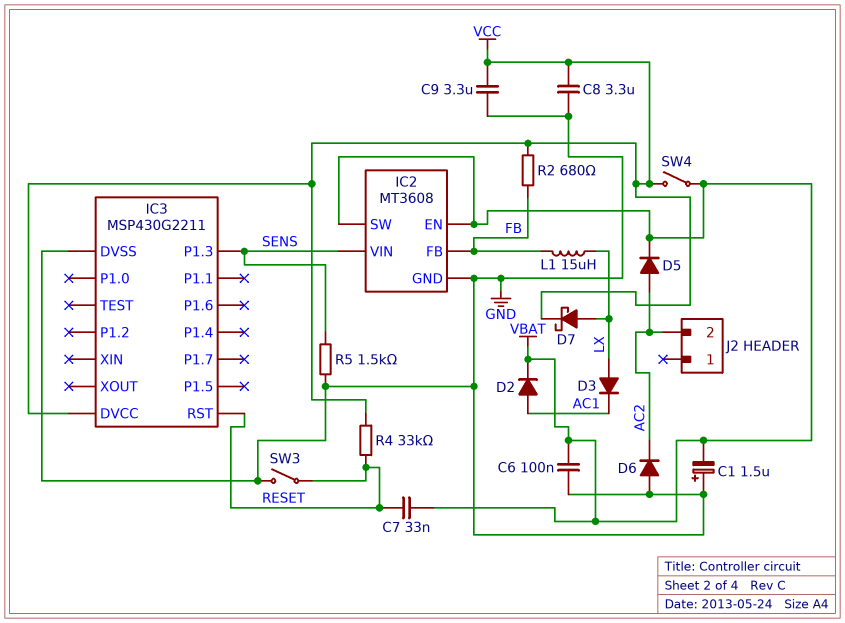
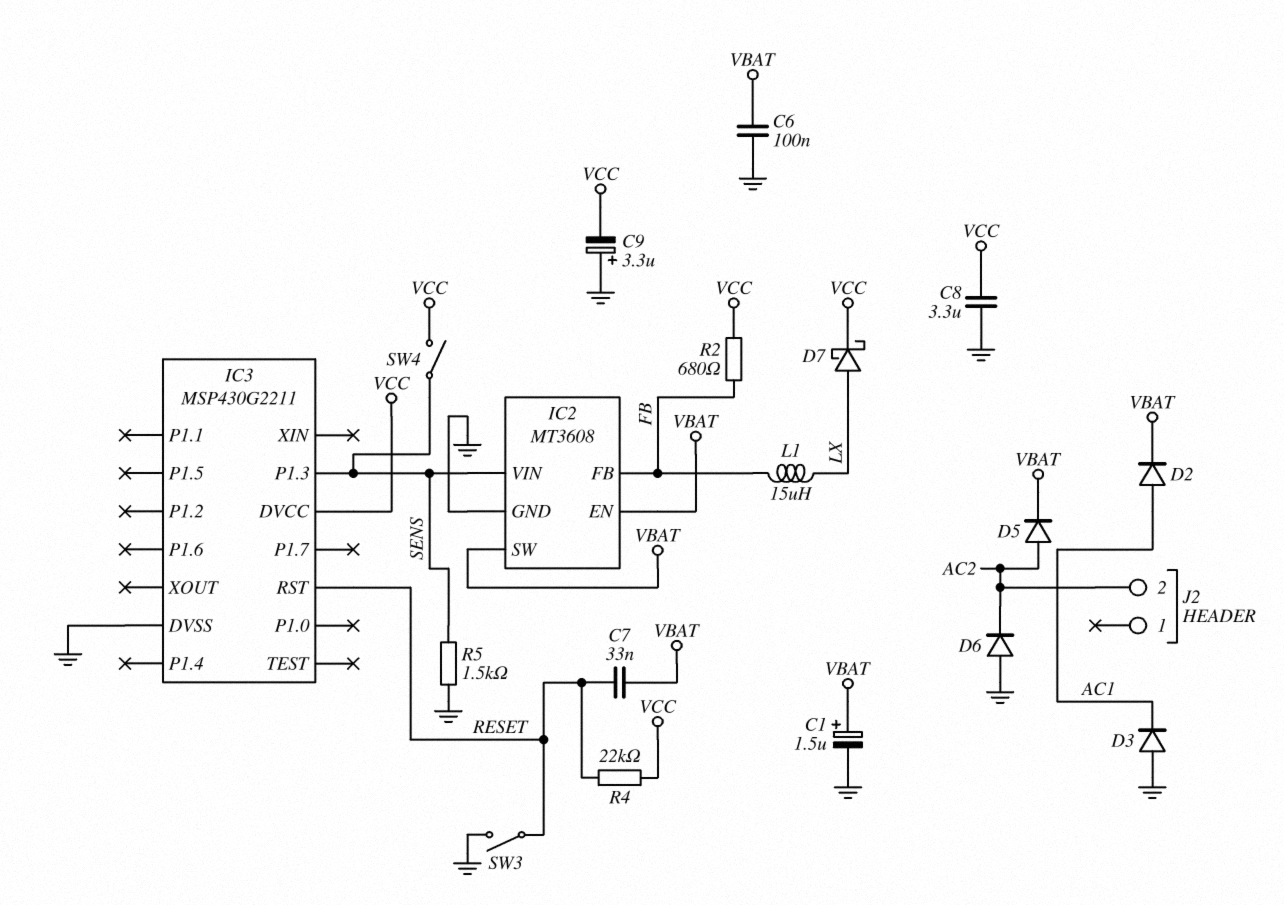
C1: 1.5uF (plus GND, minus VBAT) -> 1.5uF (plus VBAT, minus GND)
C9: 3.3uF (GND, VCC) -> 3.3uF (plus GND, minus VCC)
D3: diode (A LX, K AC1) -> diode (A GND, K AC1)
R4: 33k (RESET, VCC) -> 22k (RESET, VCC)
SW4: switch (VBAT, VCC) -> switch (SENS, VCC)

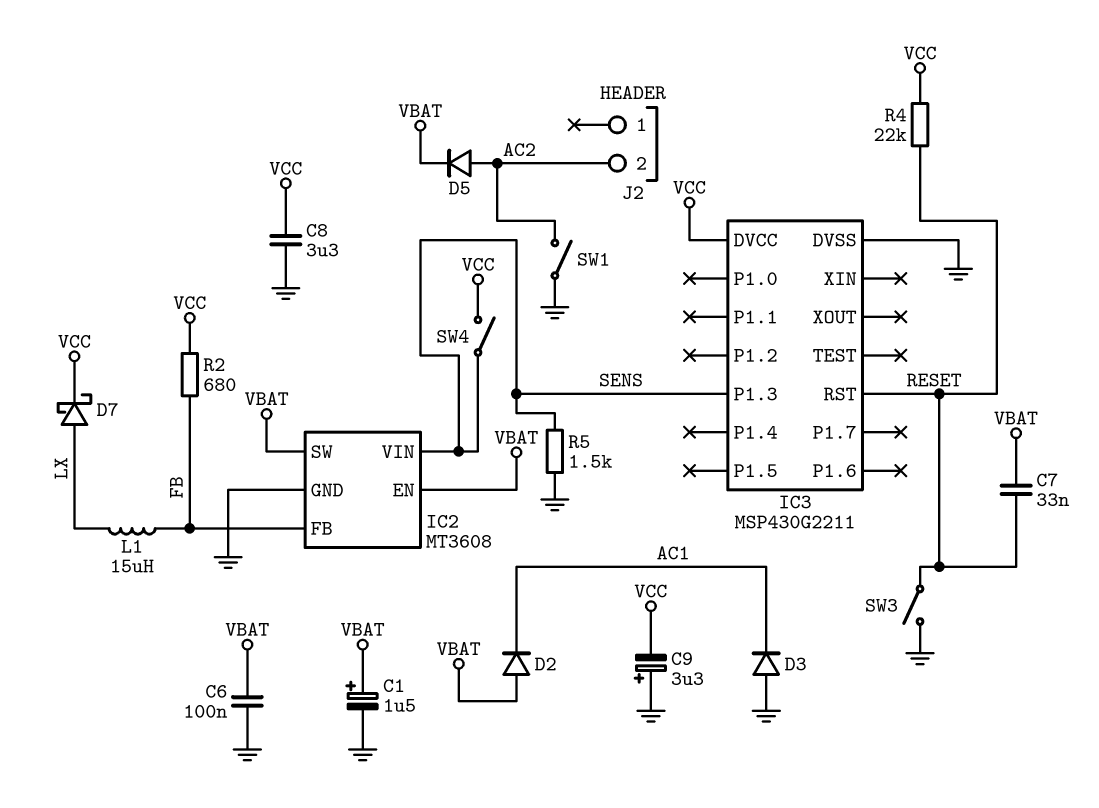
D2: diode (A AC1, K VBAT) -> diode (A VBAT, K AC1)
D6: diode (A GND, K AC2) -> none
SW1: none -> switch (AC2, GND)

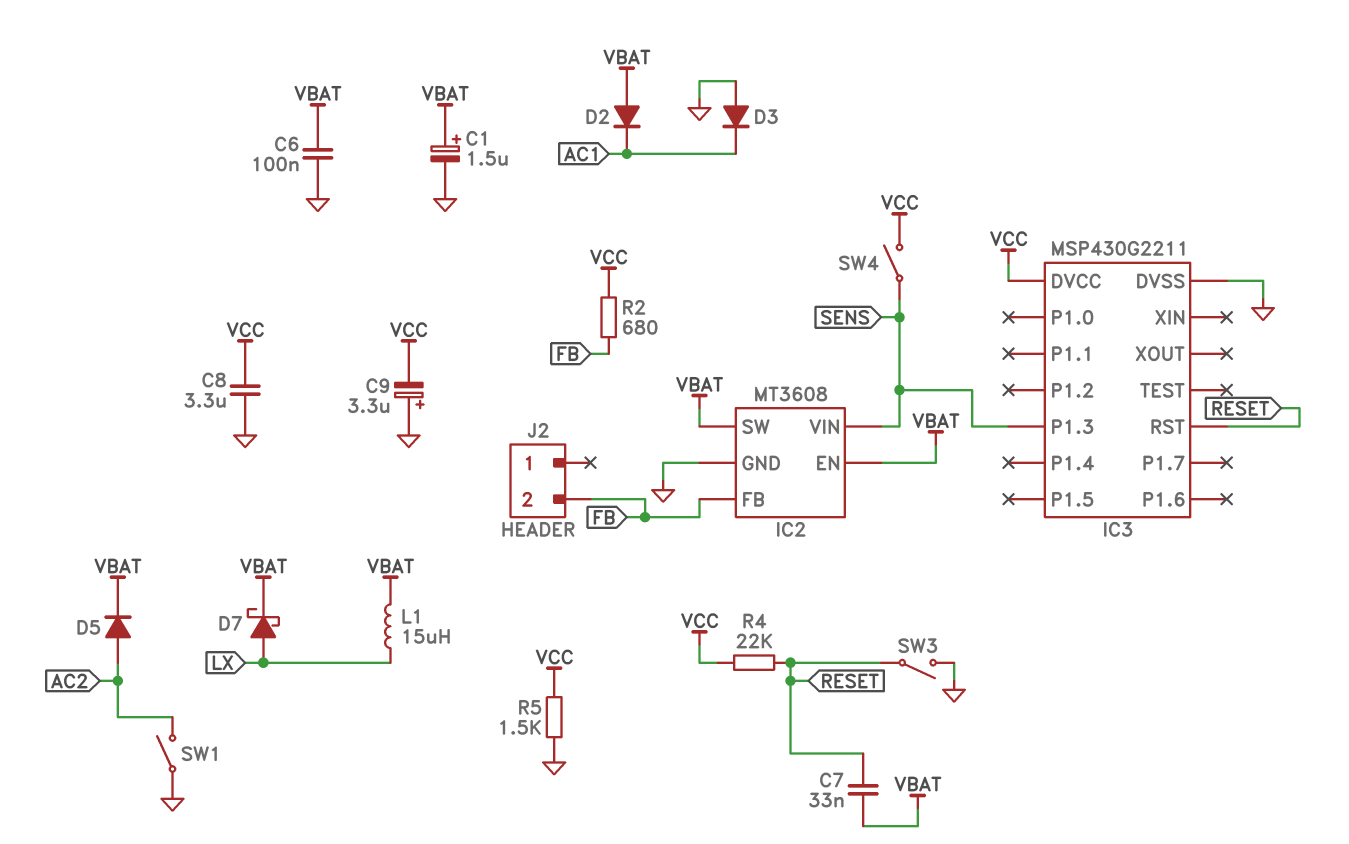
D7: schottky (A LX, K VCC) -> schottky (A LX, K VBAT)
J2 pin 2: AC2 -> FB
L1: 15uH (FB, LX) -> 15uH (LX, VBAT)
R5: 1.5k (GND, SENS) -> 1.5k (GND, VCC)

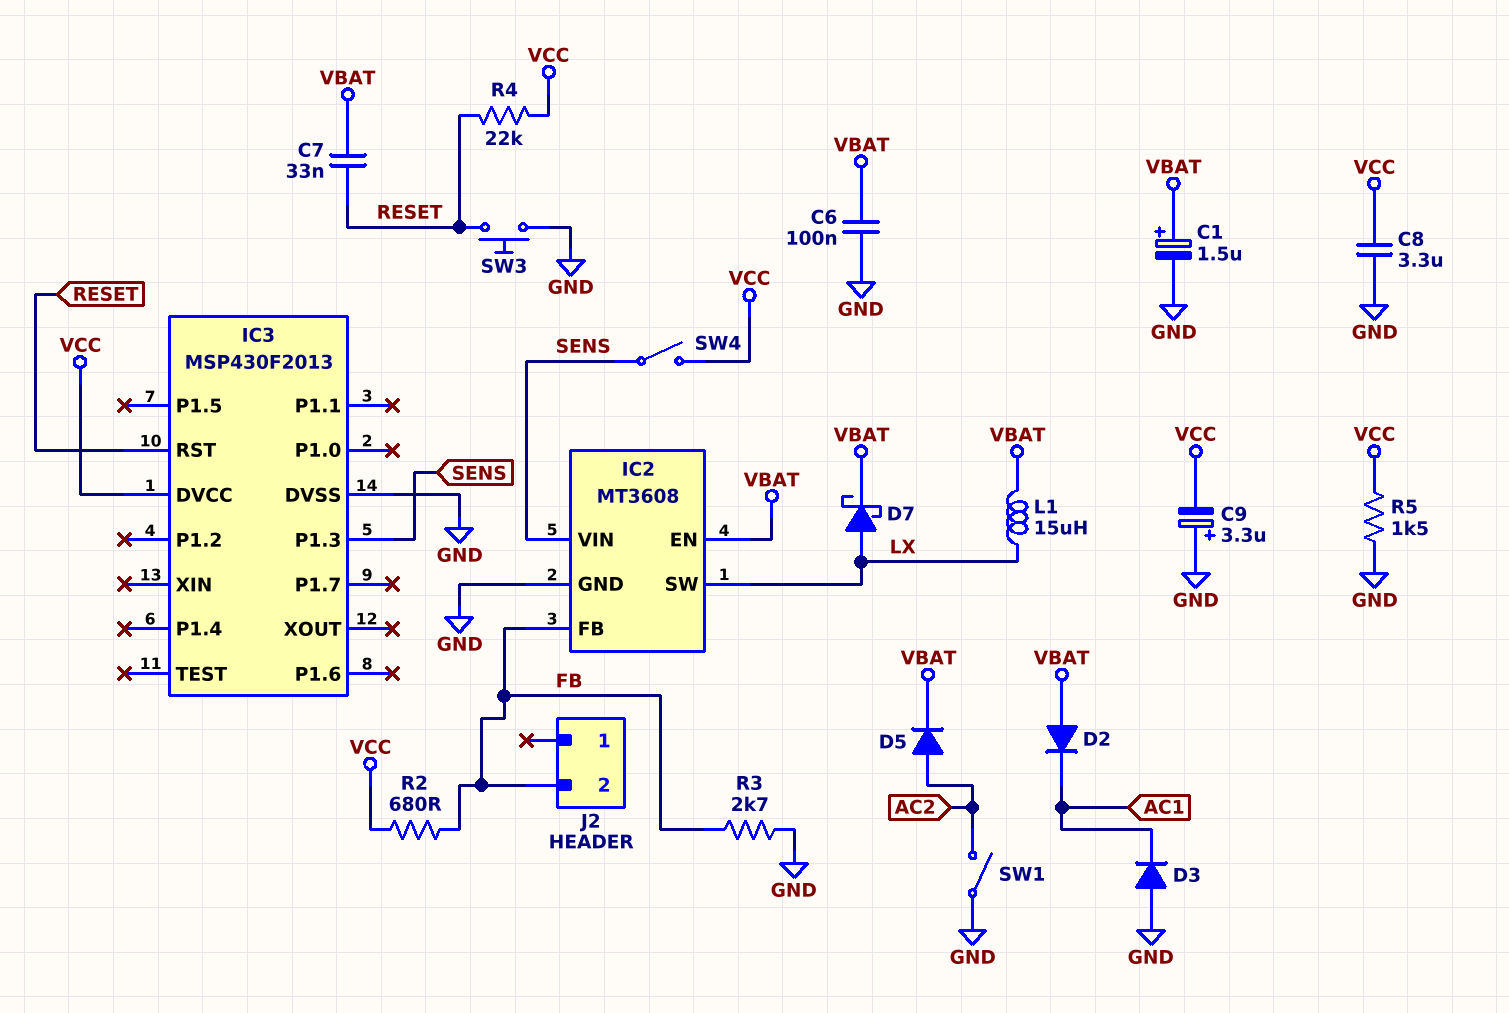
IC2 pin SW: VBAT -> LX
IC3: MSP430G2211 -> MSP430F2013
R3: none -> 2.7k (FB, GND)
SW3: switch (GND, RESET) -> button (GND, RESET)

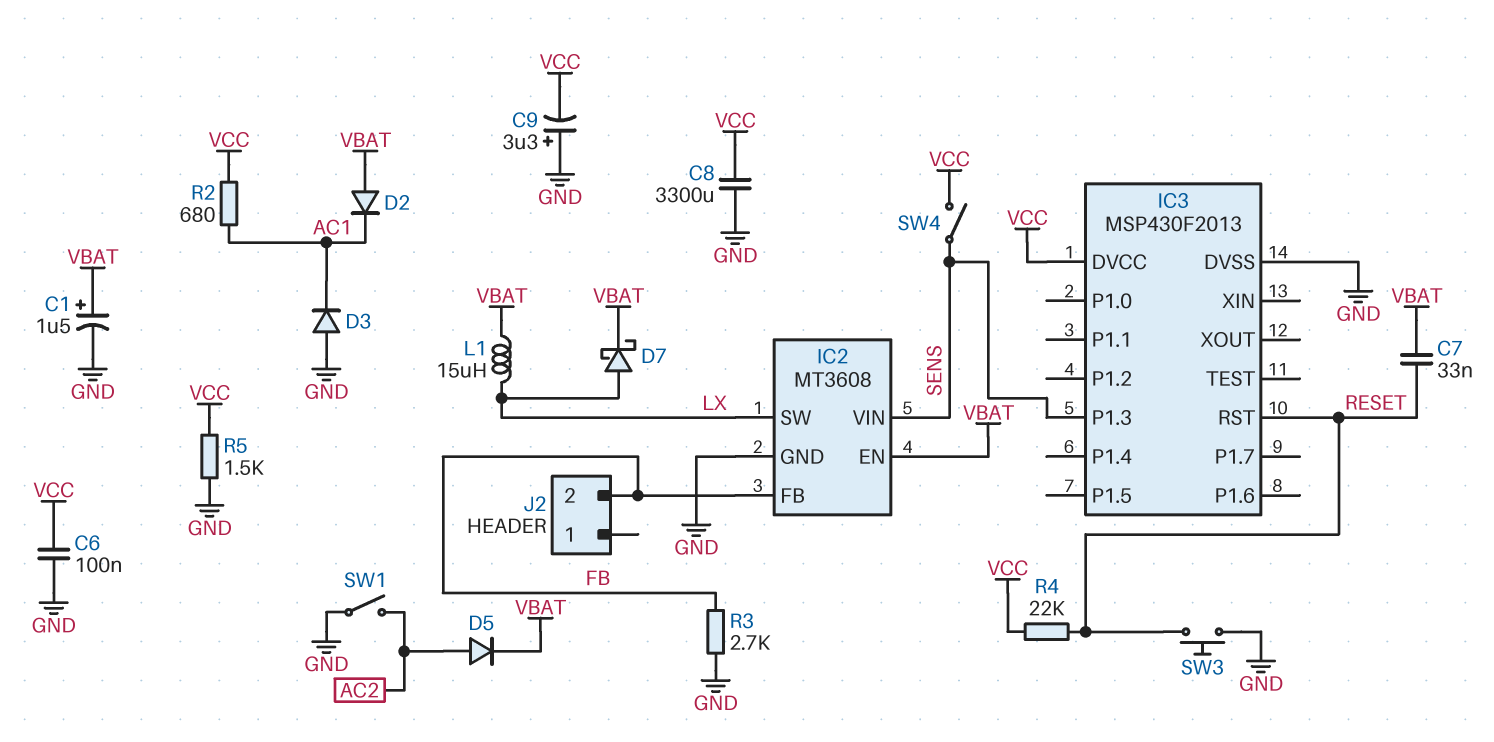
C6: 100nF (GND, VBAT) -> 100nF (GND, VCC)
C8: 3.3uF (GND, VCC) -> 3300uF (GND, VCC)
R2: 680 (FB, VCC) -> 680 (AC1, VCC)

